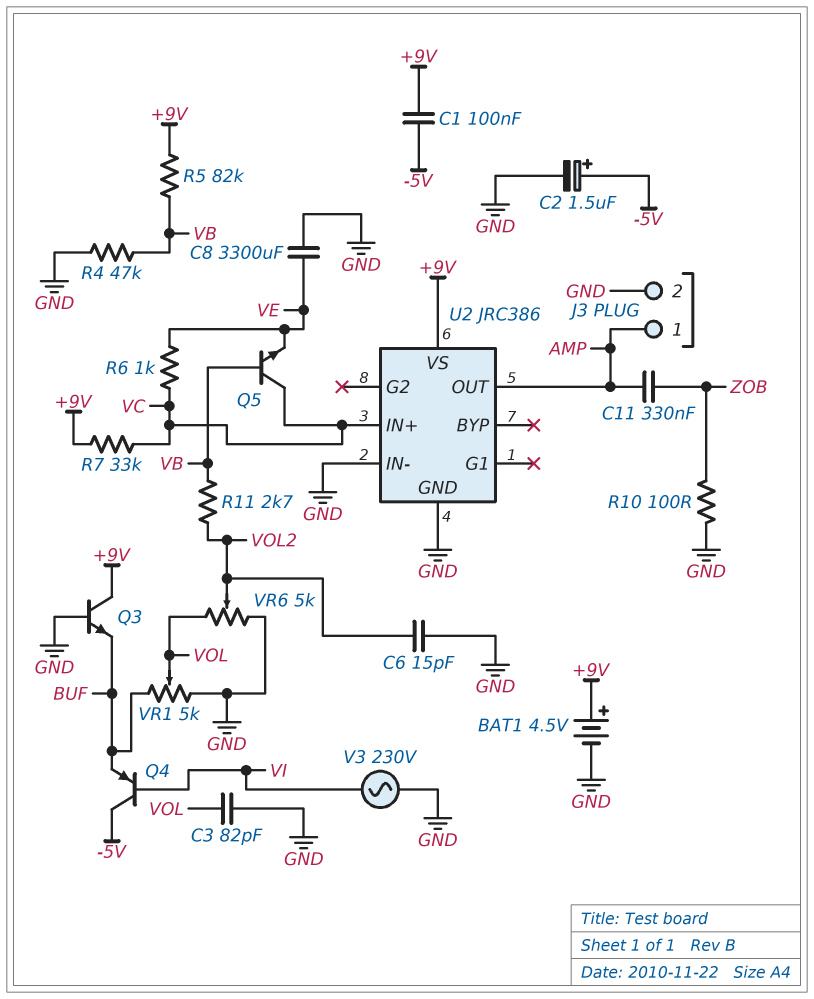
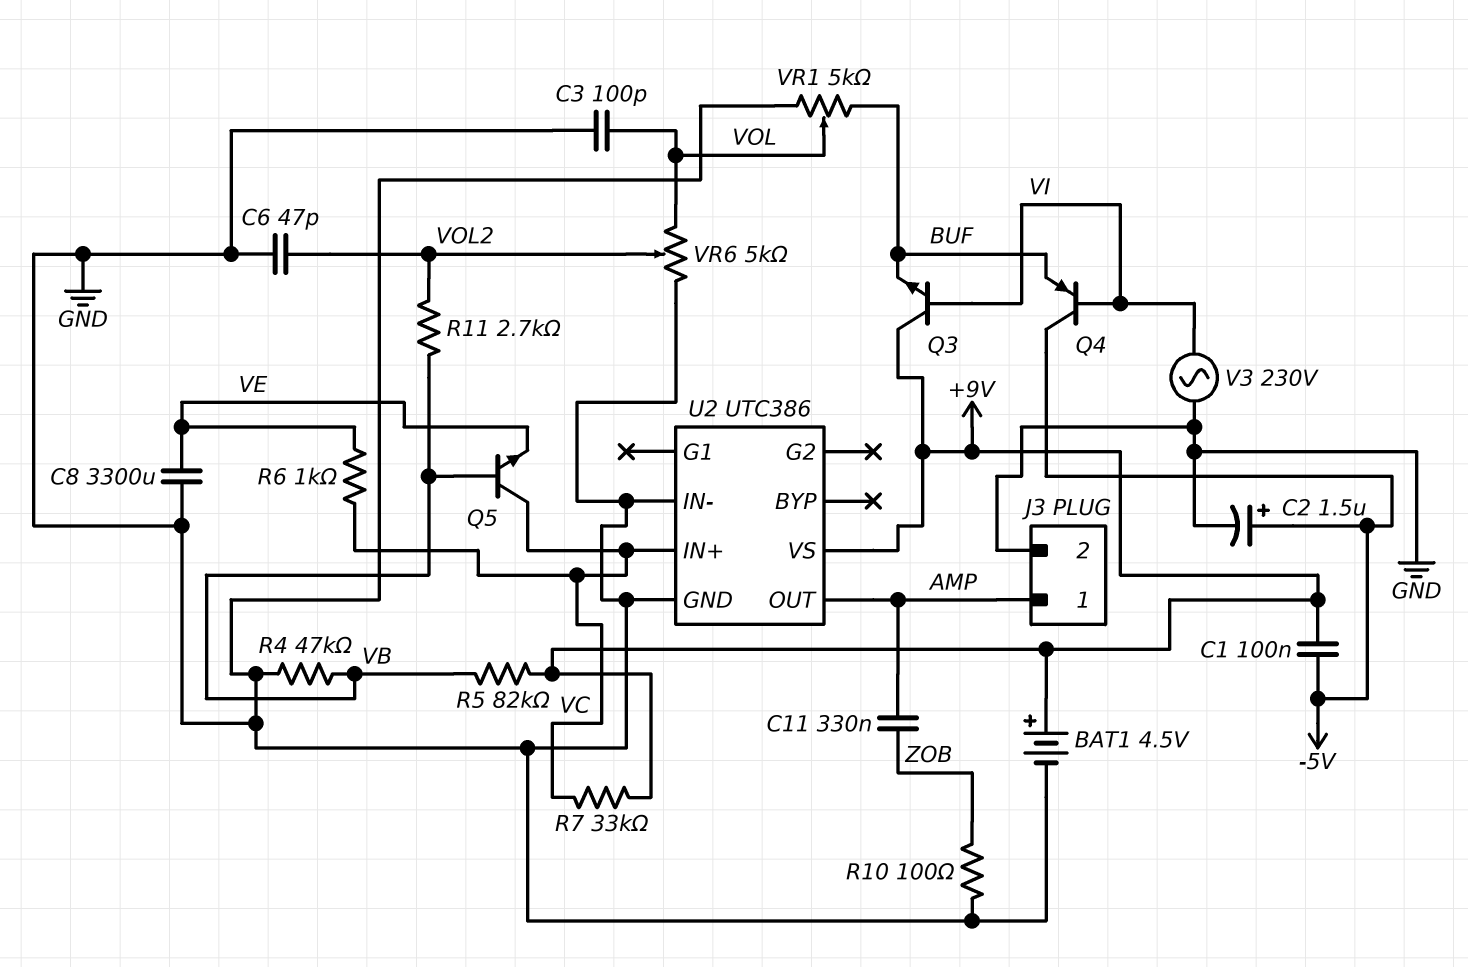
C3: 82pF (GND, VOL) -> 100pF (GND, VOL)
C6: 15pF (GND, VOL2) -> 47pF (GND, VOL2)
Q3: NPN (B GND, C +9V, E BUF) -> NPN (B VI, C +9V, E BUF)
U2: JRC386 -> UTC386

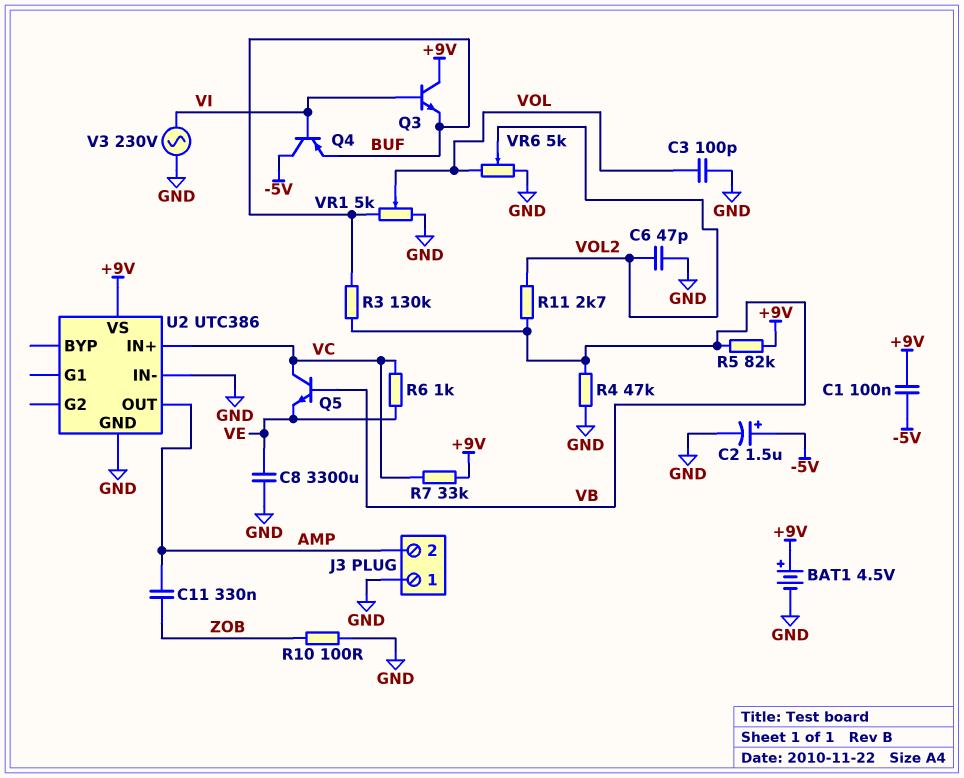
J3 pin 1: AMP -> GND
J3 pin 2: GND -> AMP
R3: none -> 130k (BUF, VB)

